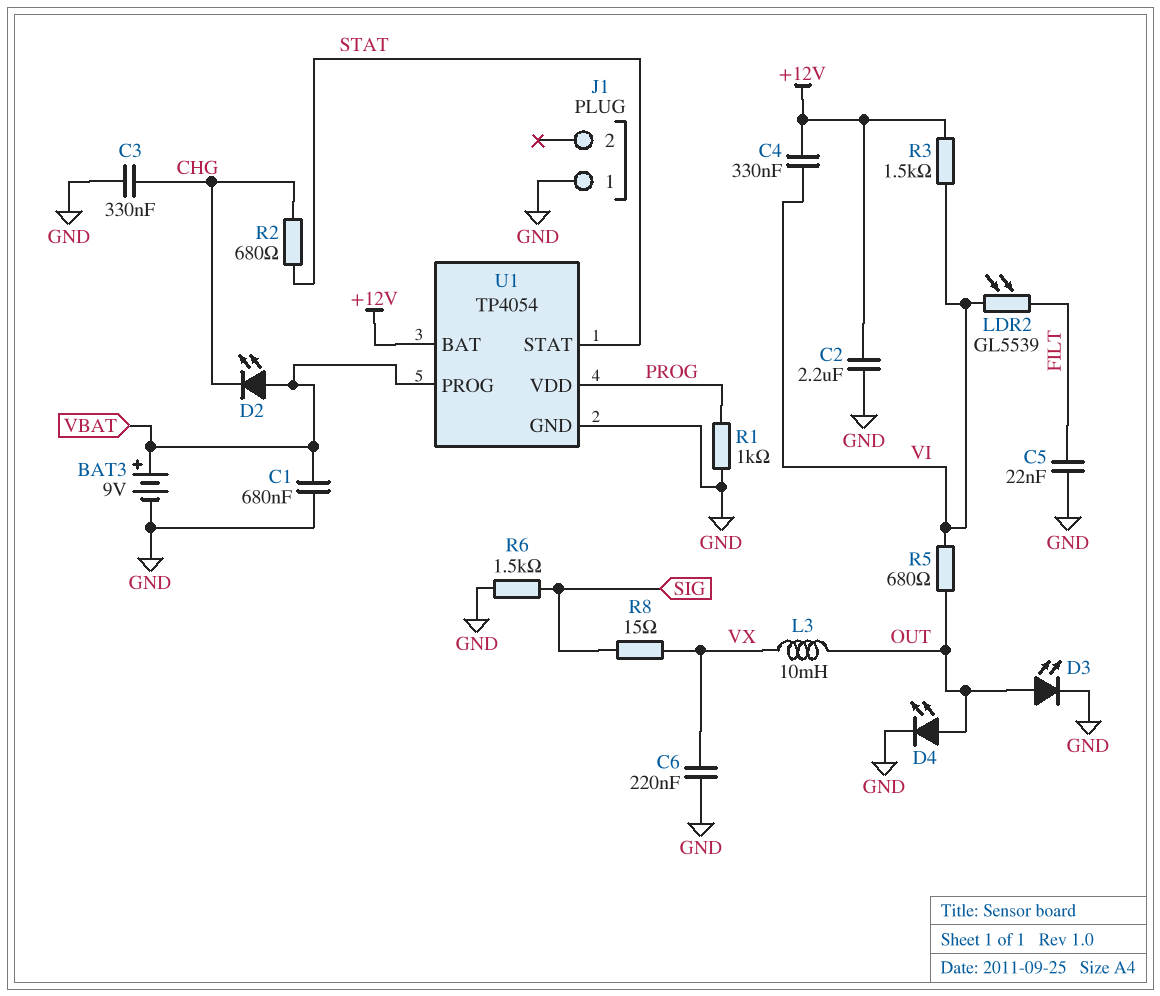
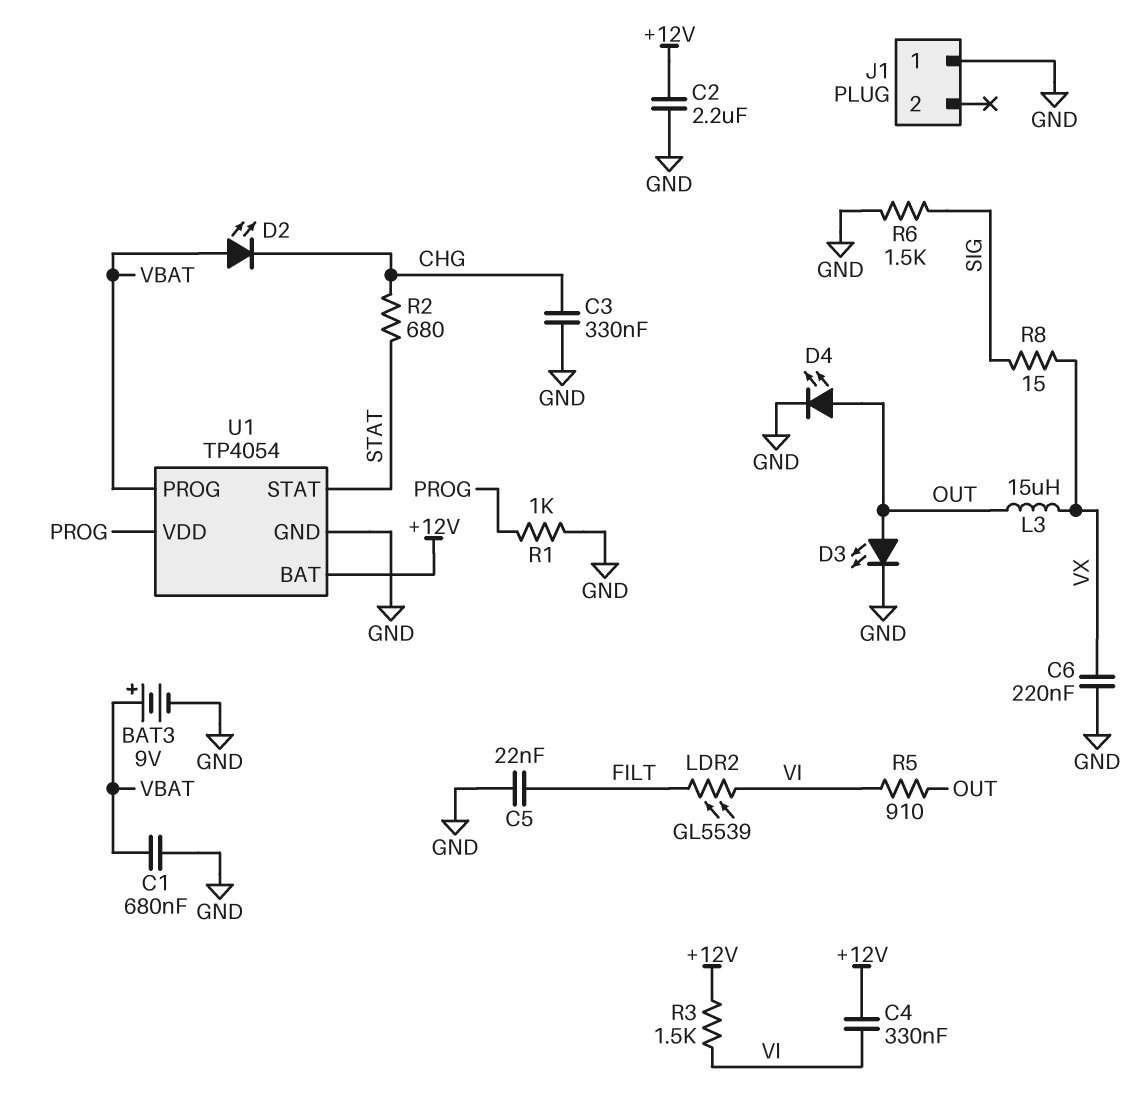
L3: 10mH (OUT, VX) -> 15uH (OUT, VX)
R5: 680 (OUT, VI) -> 910 (OUT, VI)

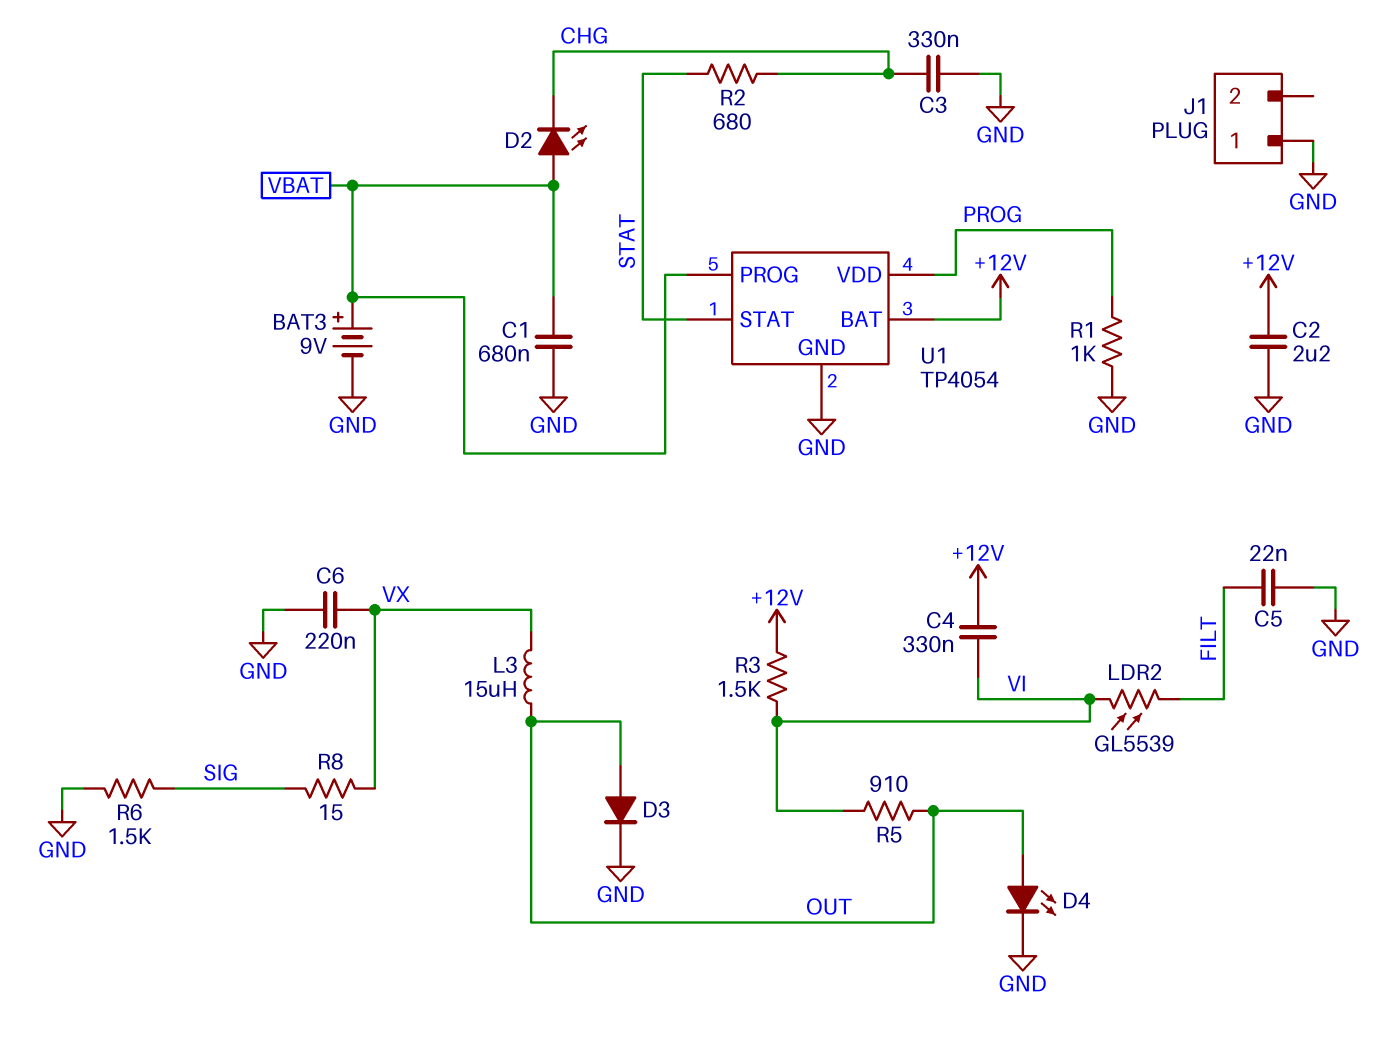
D3: LED (A OUT, K GND) -> diode (A OUT, K GND)

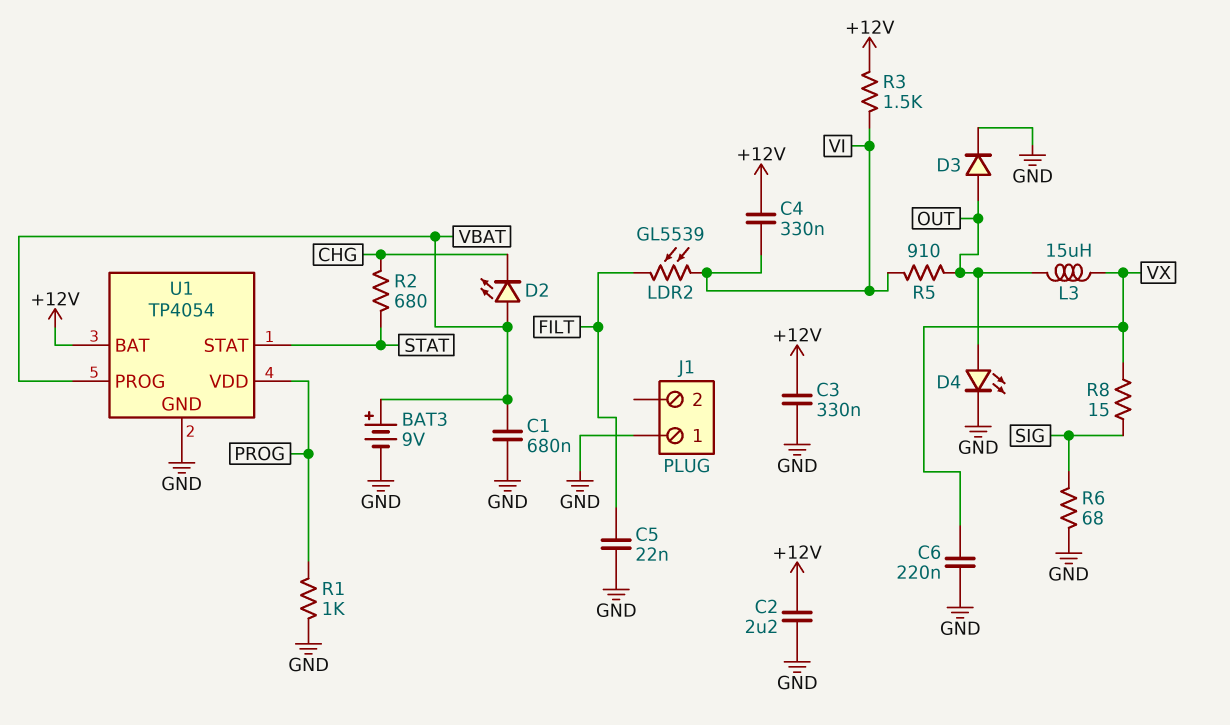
C3: 330nF (CHG, GND) -> 330nF (+12V, GND)
R6: 1.5k (GND, SIG) -> 68 (GND, SIG)

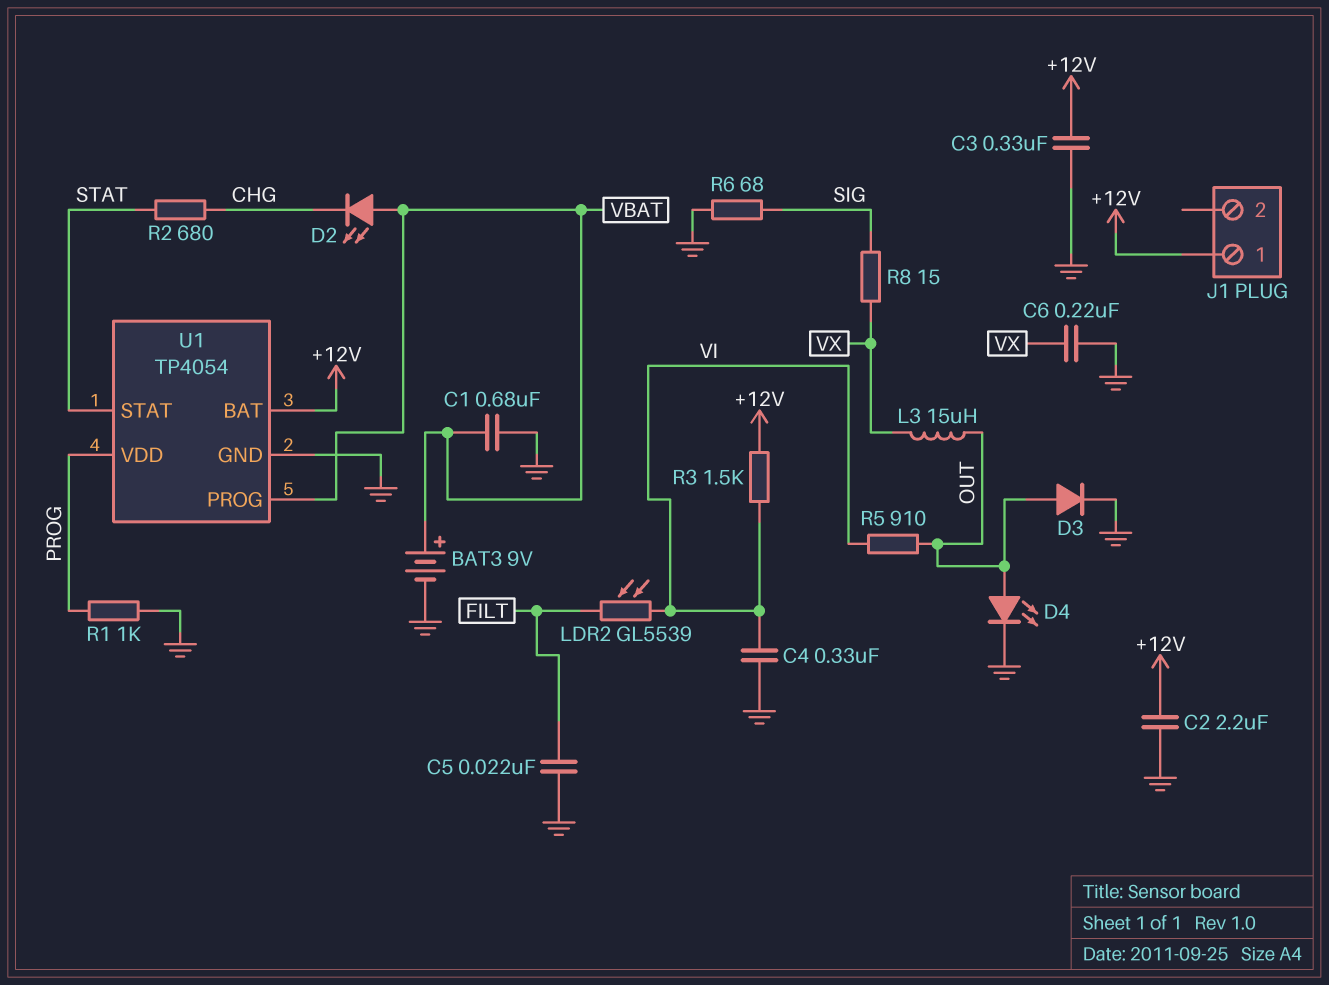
C4: 330nF (+12V, VI) -> 330nF (GND, VI)
J1 pin 1: GND -> +12V

